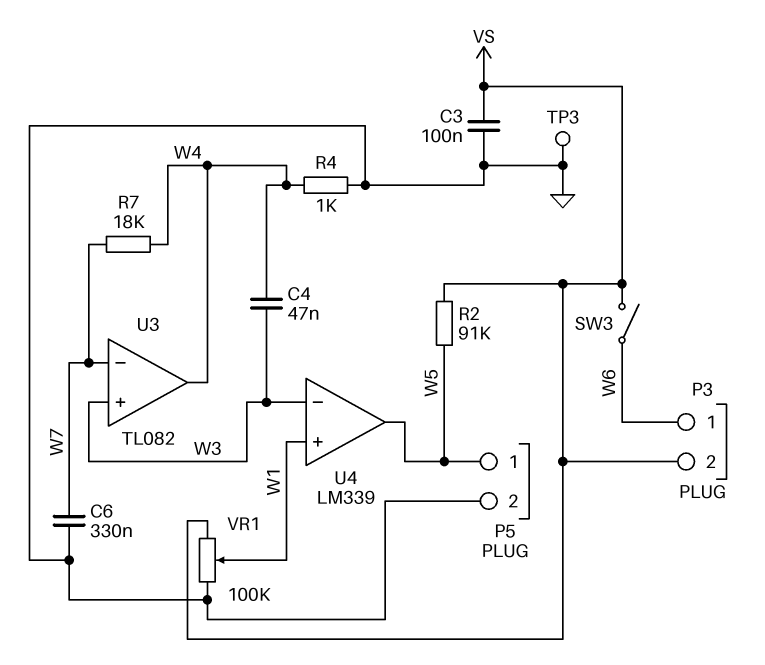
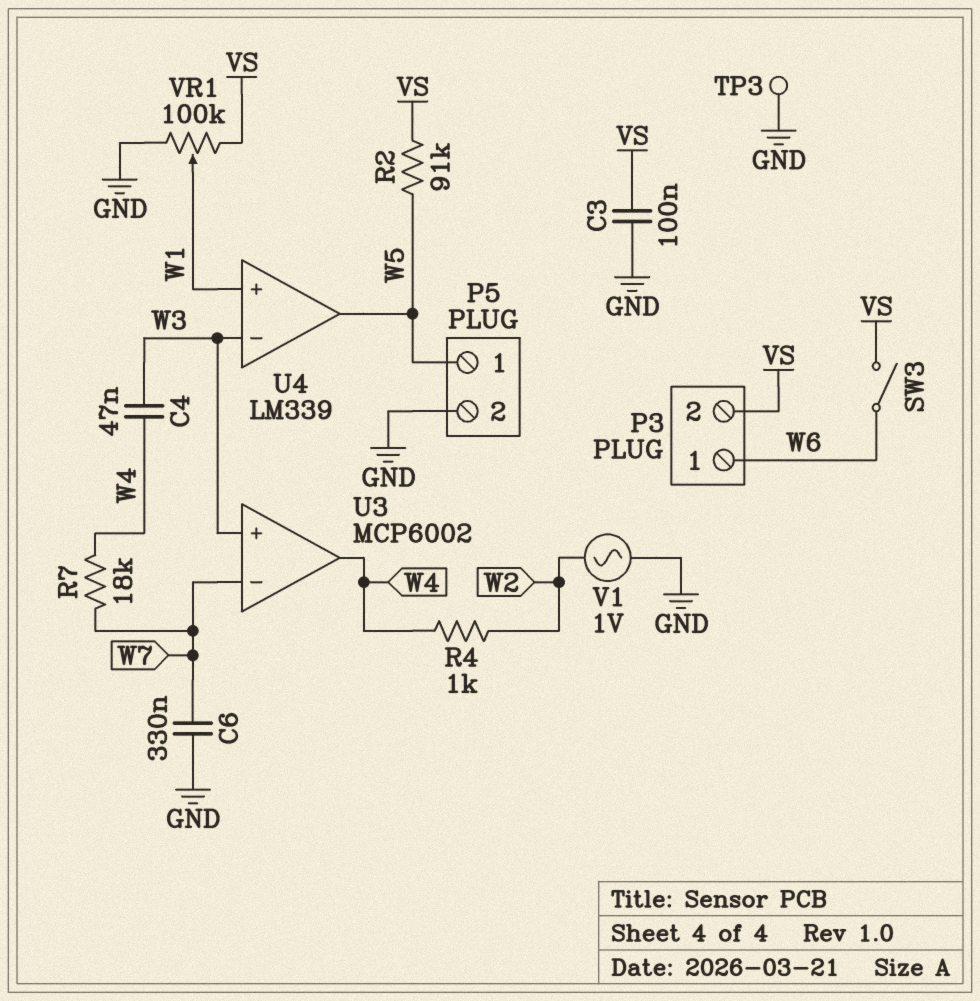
R4: 1k (GND, W4) -> 1k (W2, W4)
U3: TL082 -> MCP6002
V1: none -> AC 1V (GND, W2)

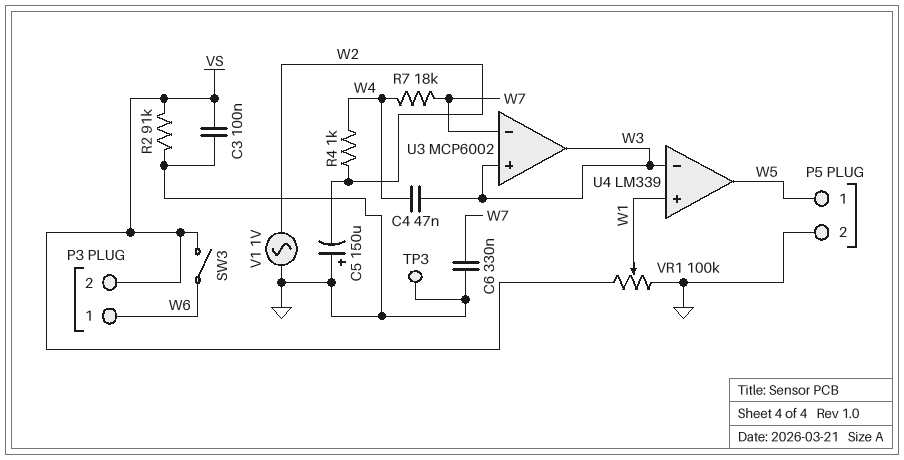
C5: none -> 150uF (plus GND, minus W2)
R2: 91k (VS, W5) -> 91k (GND, VS)
U3 pin out: W4 -> W3

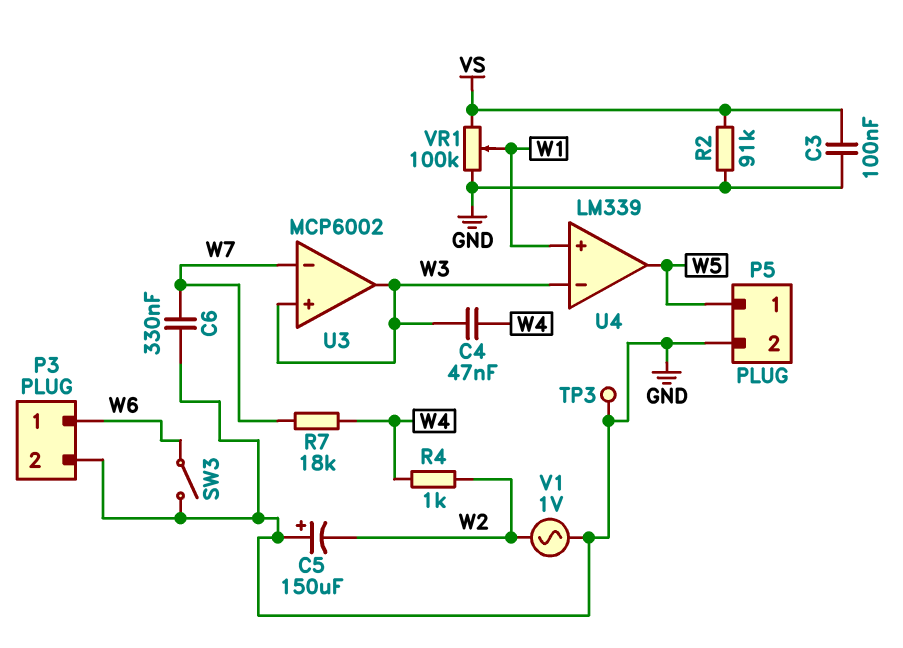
P3 pin 2: VS -> GND
SW3: switch (VS, W6) -> switch (GND, W6)

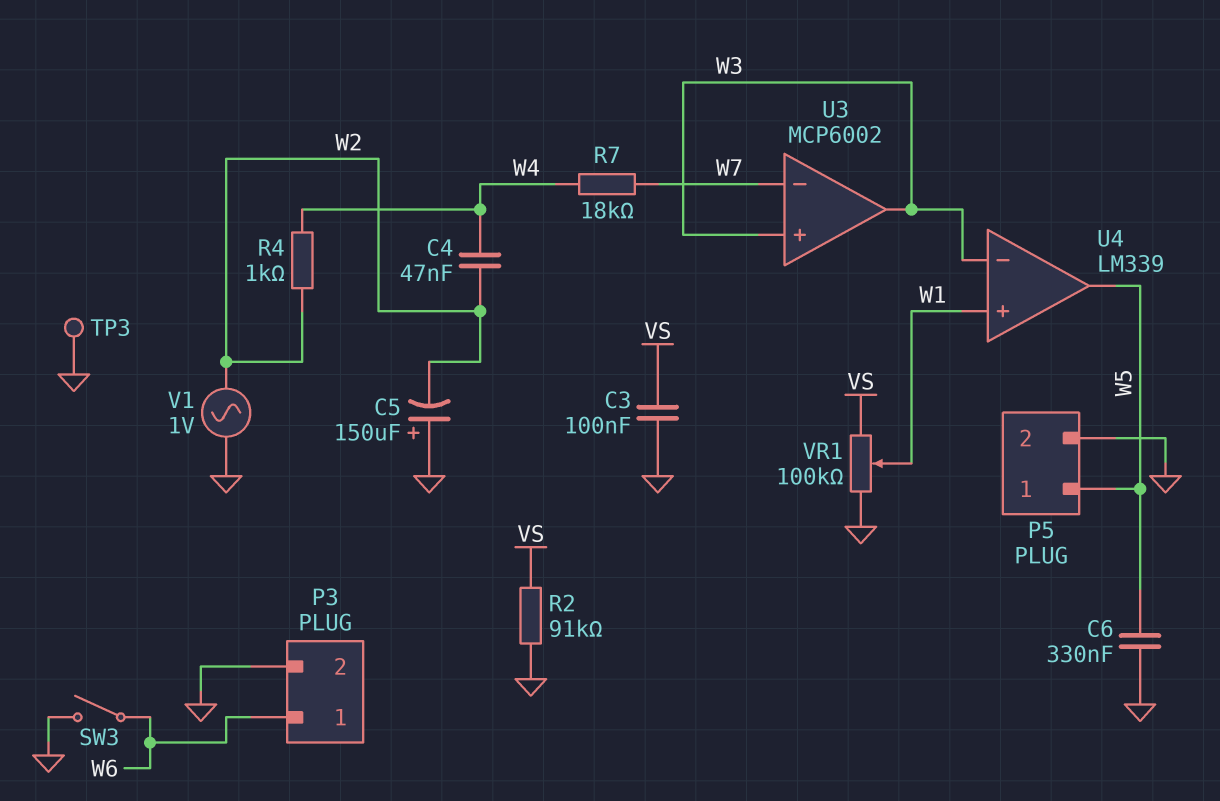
C4: 47nF (W3, W4) -> 47nF (W2, W4)
C6: 330nF (GND, W7) -> 330nF (GND, W5)

